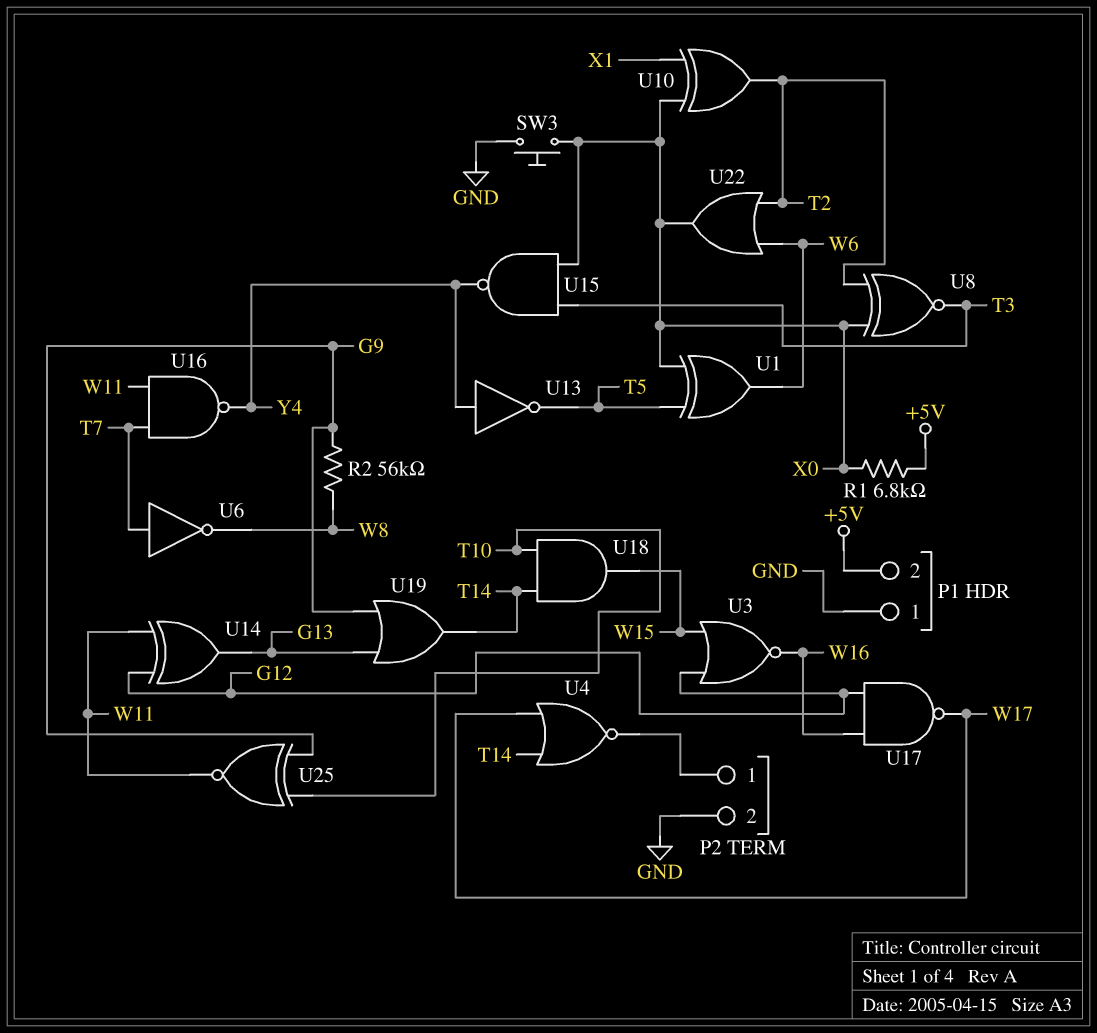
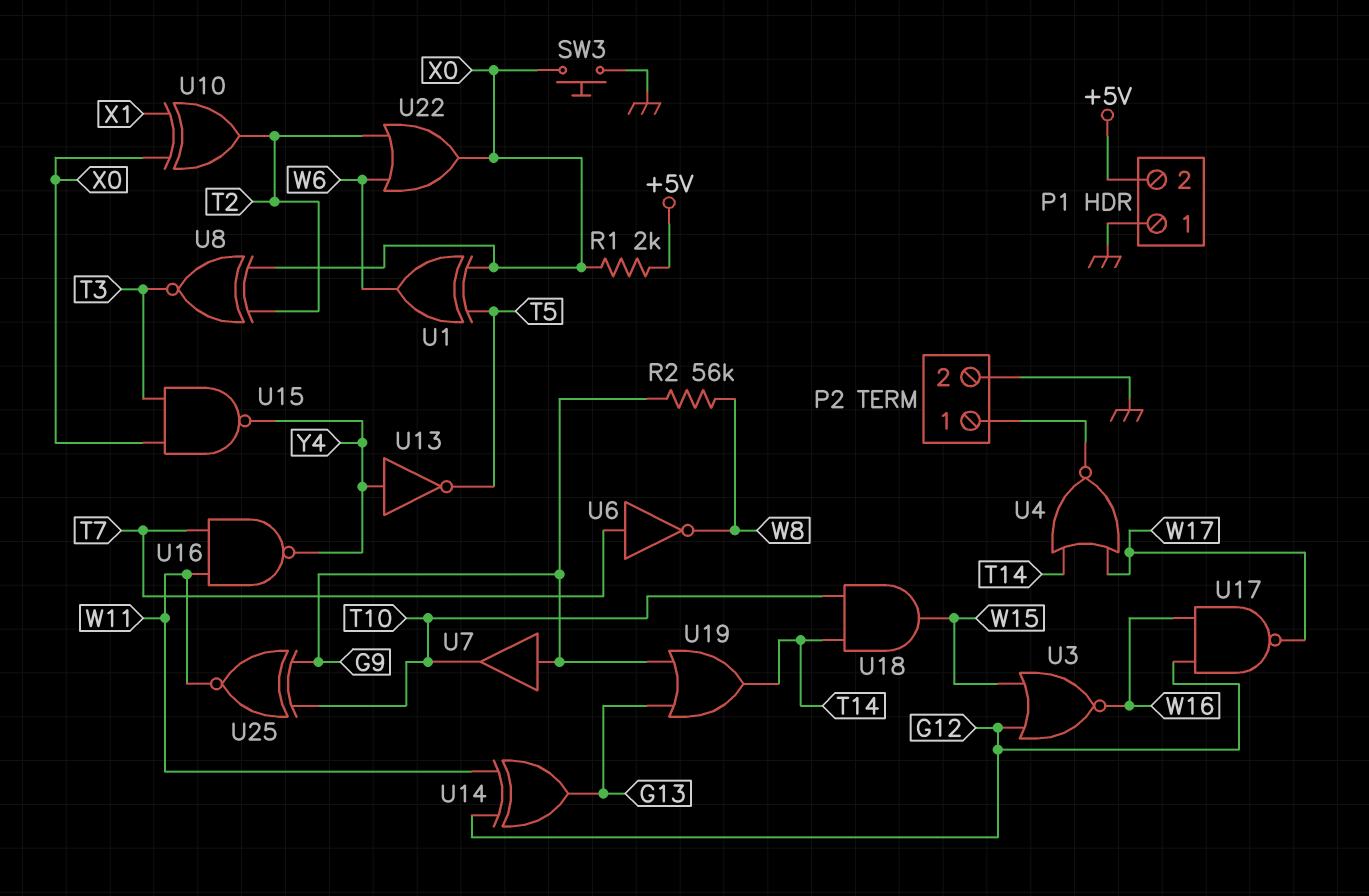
R1: 6.8k (+5V, X0) -> 2k (+5V, X0)
U7: none -> buffer (in G9, out T10)

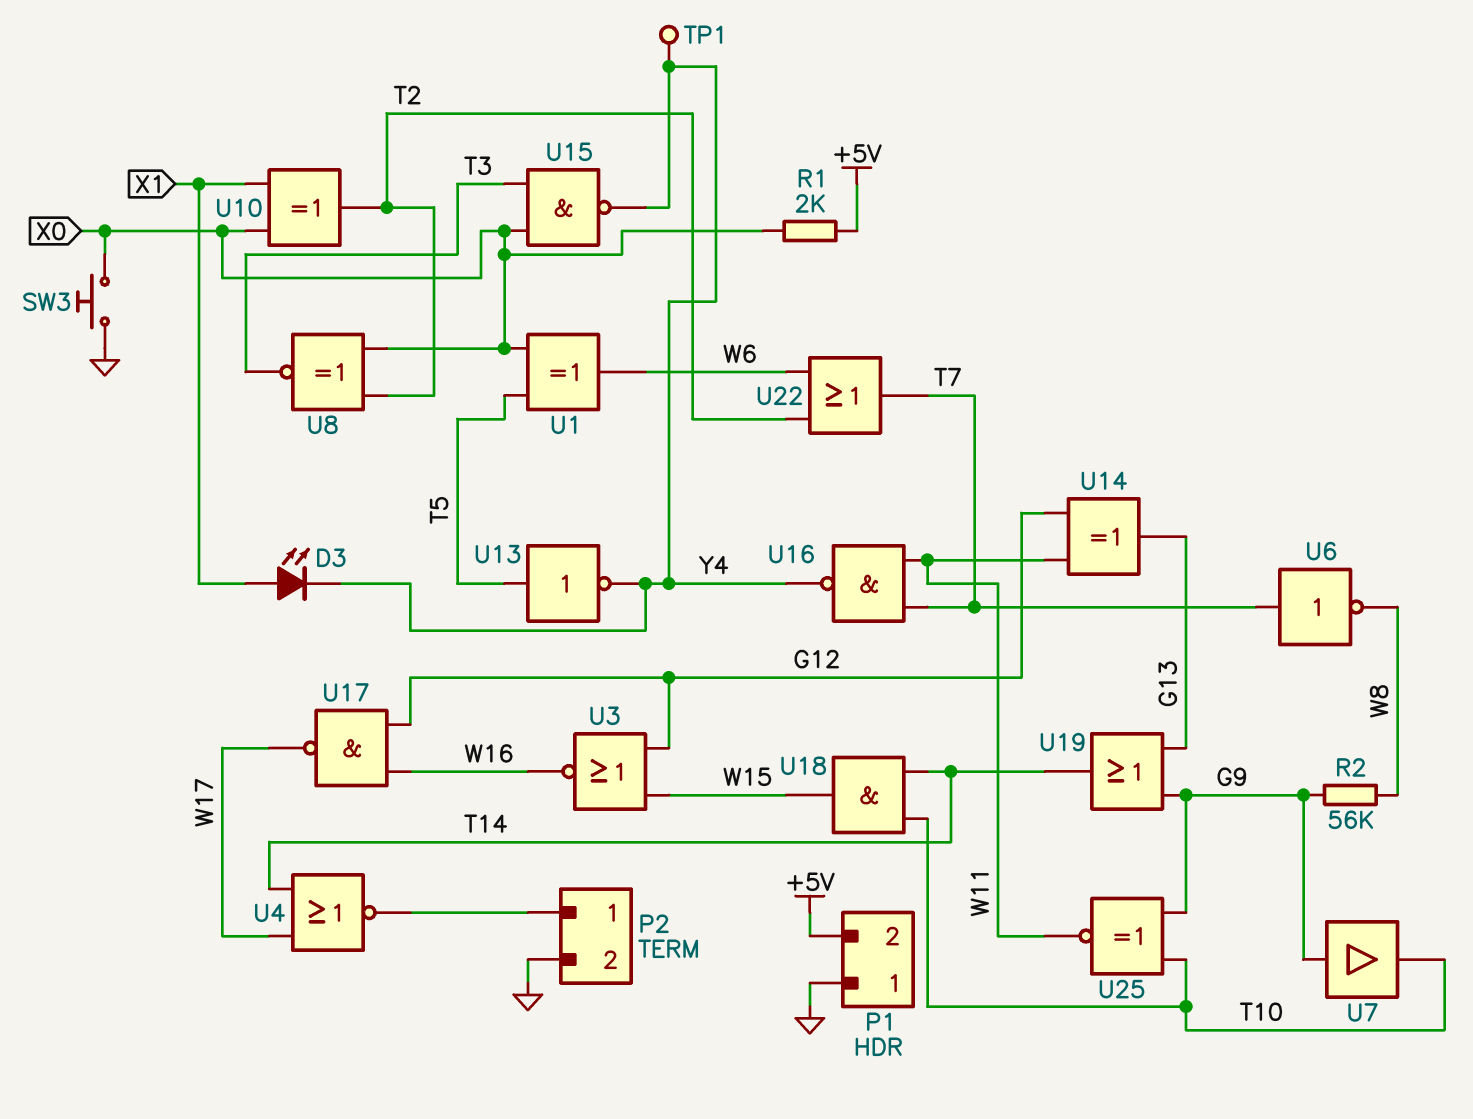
D3: none -> LED (A X1, K Y4)
TP1: none -> test point (Y4)
U13: NOT (in Y4, out T5) -> NOT (in T5, out Y4)
U22: OR (in T2, in W6, out X0) -> OR (in T2, in W6, out T7)

